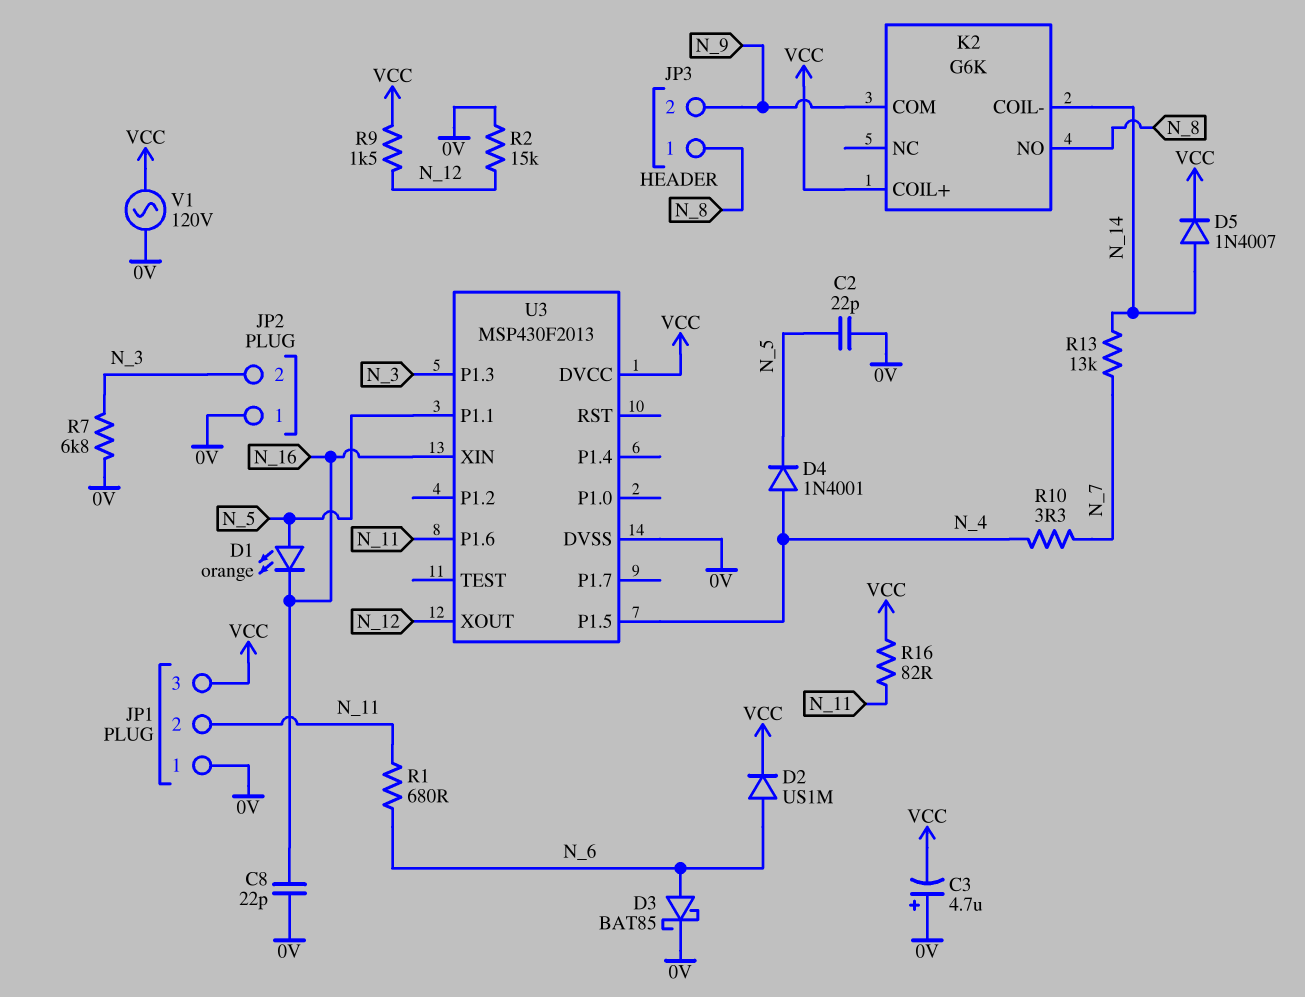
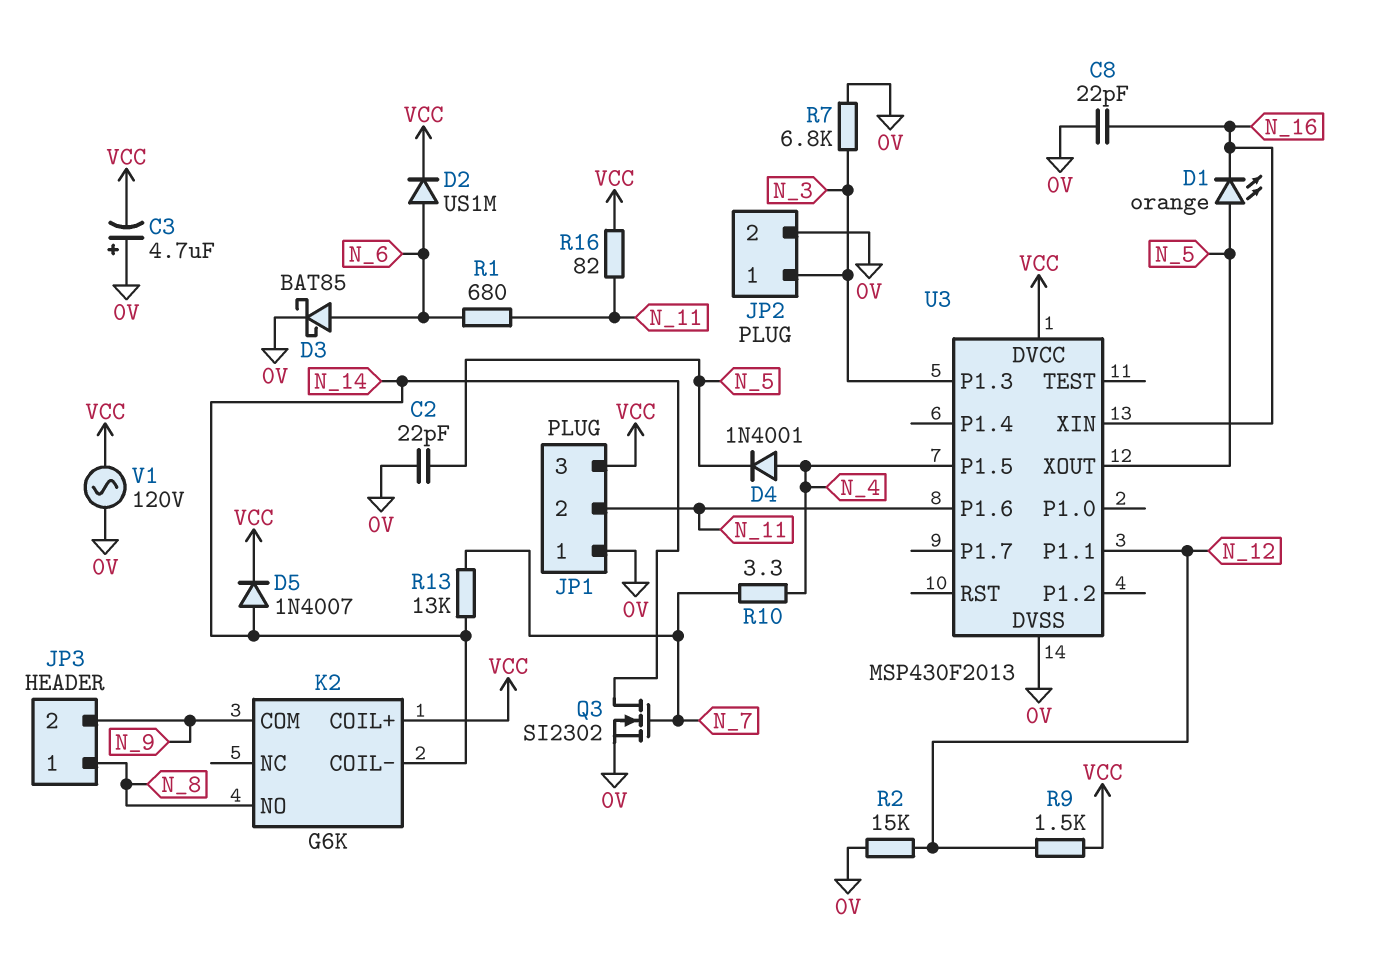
JP2 pin 1: 0V -> N_3
JP2 pin 2: N_3 -> 0V
Q3: none -> NMOS SI2302 (G N_7, D N_14, S 0V)
U3 pin P1.1: N_5 -> N_12
U3 pin XOUT: N_12 -> N_5

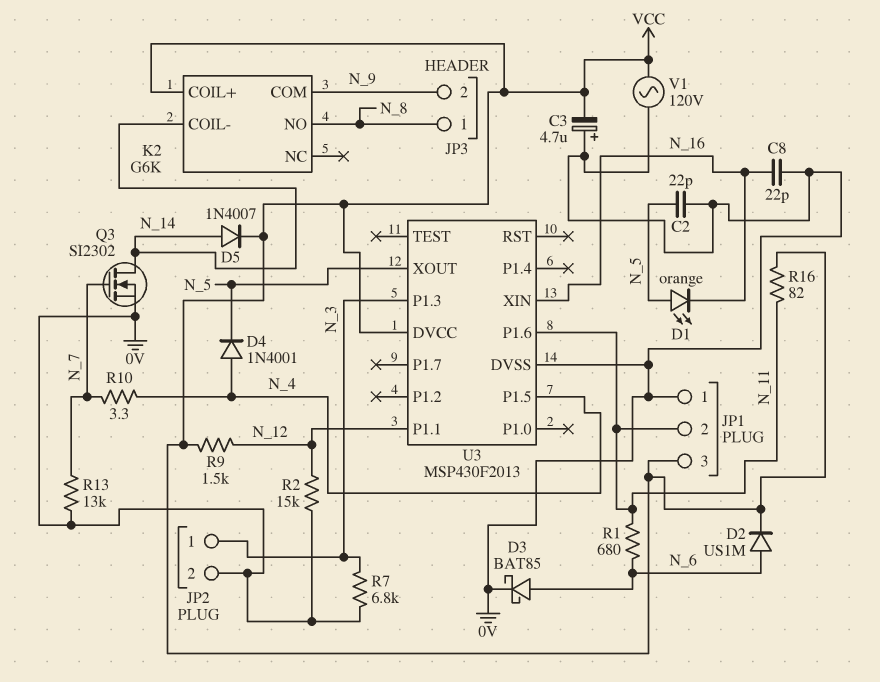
R13: 13k (N_7, N_14) -> 13k (0V, N_7)

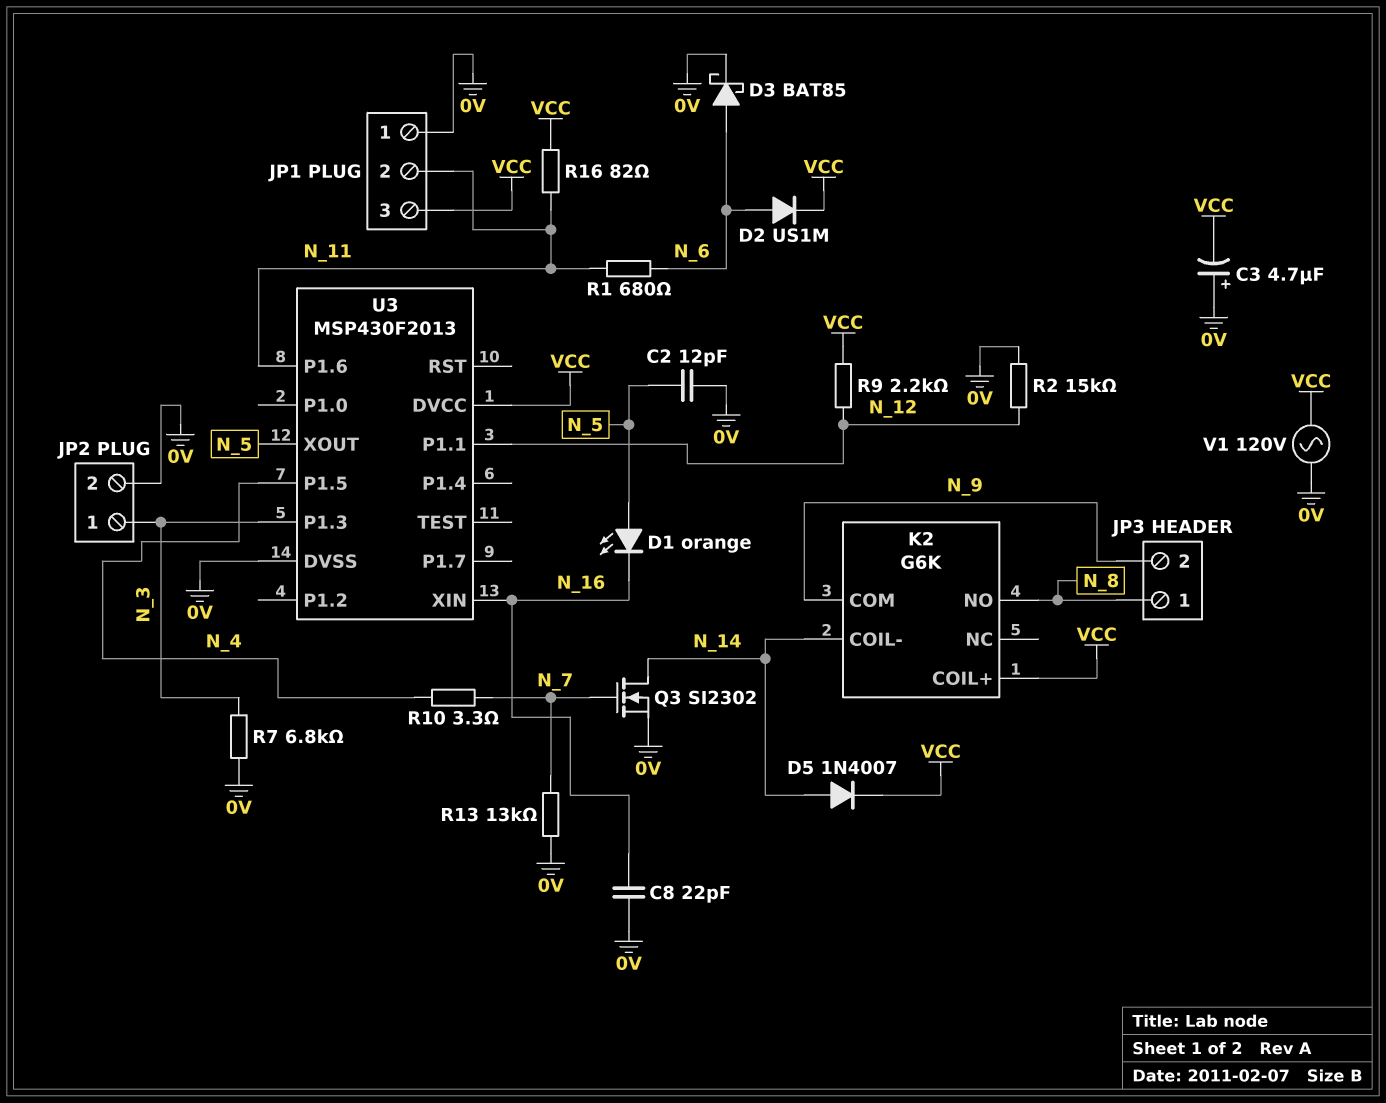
C2: 22pF (0V, N_5) -> 12pF (0V, N_5)
D4: diode 1N4001 (A N_4, K N_5) -> none
R9: 1.5k (N_12, VCC) -> 2.2k (N_12, VCC)

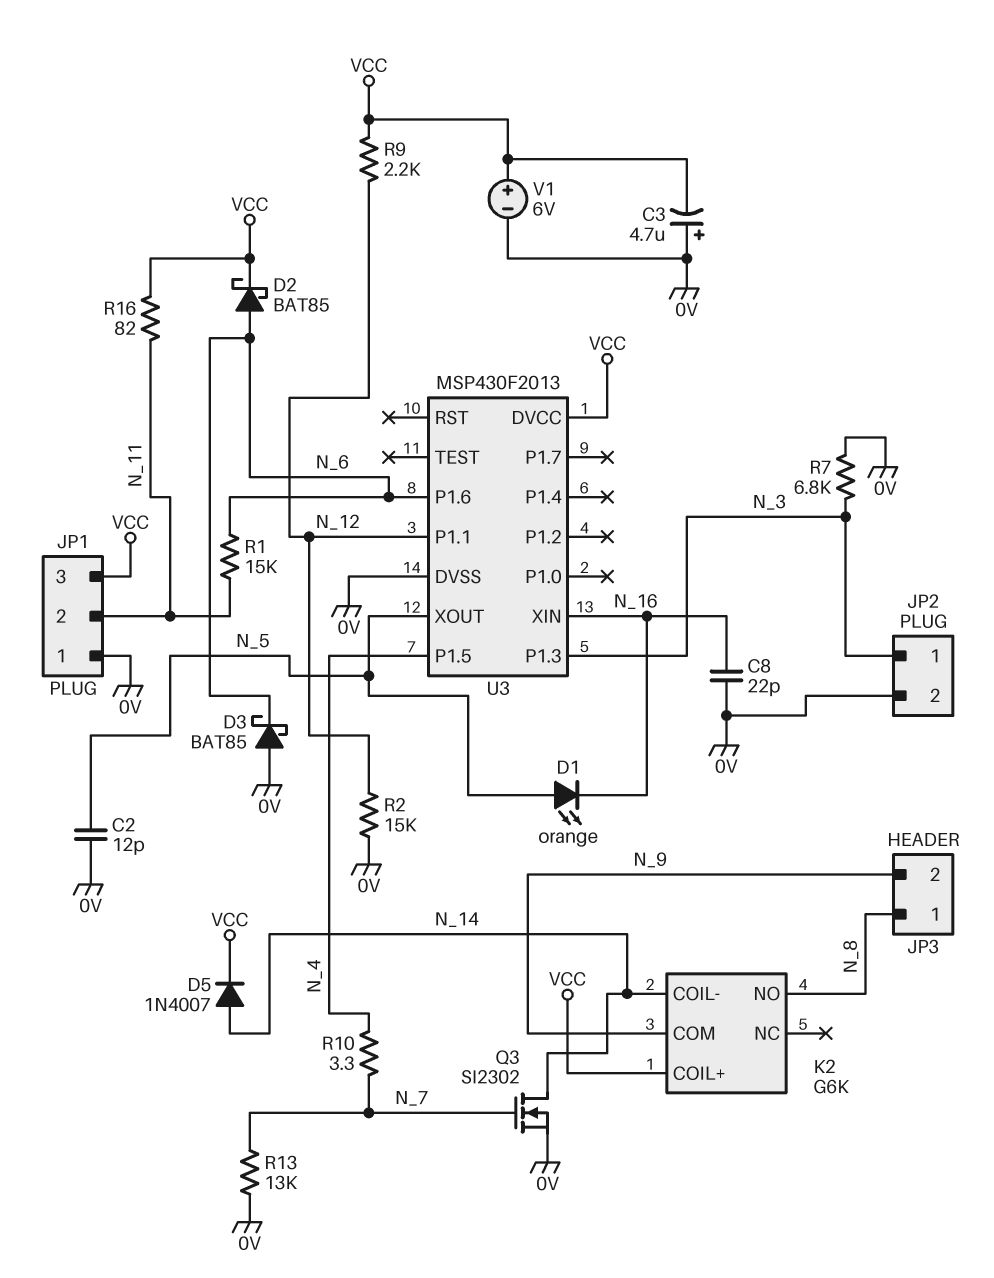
D2: diode US1M (A N_6, K VCC) -> schottky BAT85 (A N_6, K VCC)
D3: schottky BAT85 (A N_6, K 0V) -> schottky BAT85 (A 0V, K N_6)
R1: 680 (N_6, N_11) -> 15k (N_6, N_11)
U3 pin P1.6: N_11 -> N_6
V1: AC 120V (0V, VCC) -> 6V (plus VCC, minus 0V)

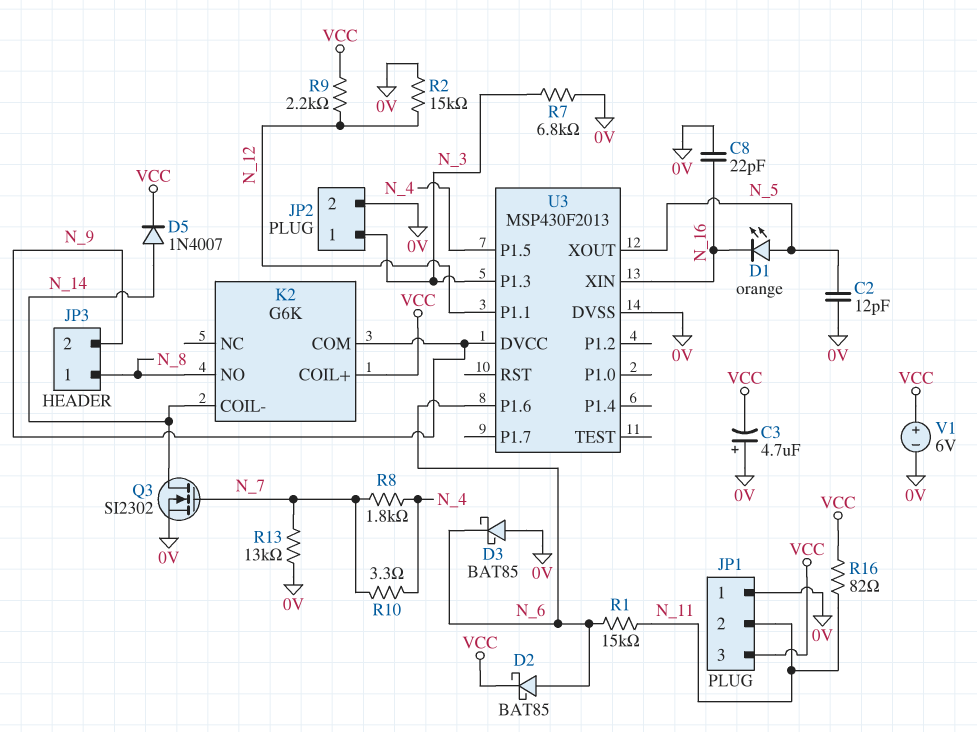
R8: none -> 1.8k (N_4, N_7)
U3 pin DVCC: VCC -> N_9

